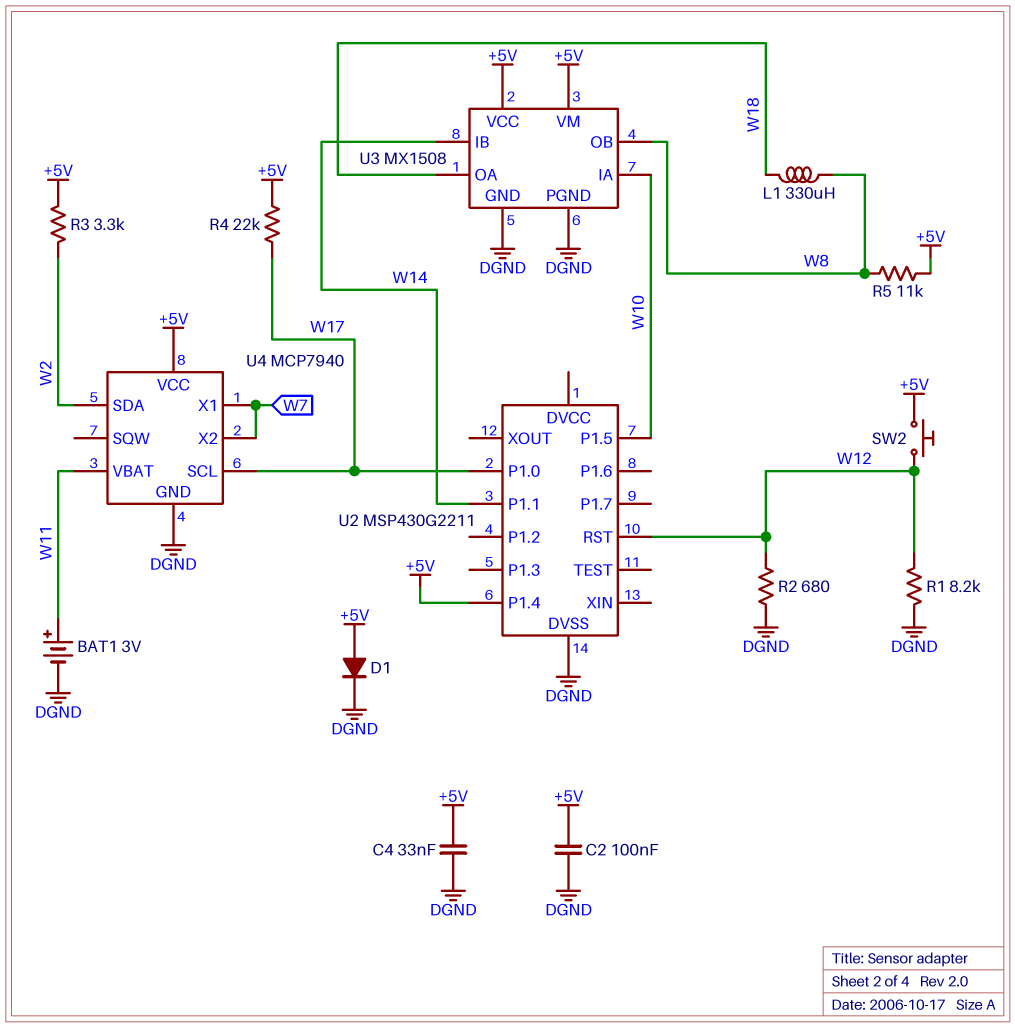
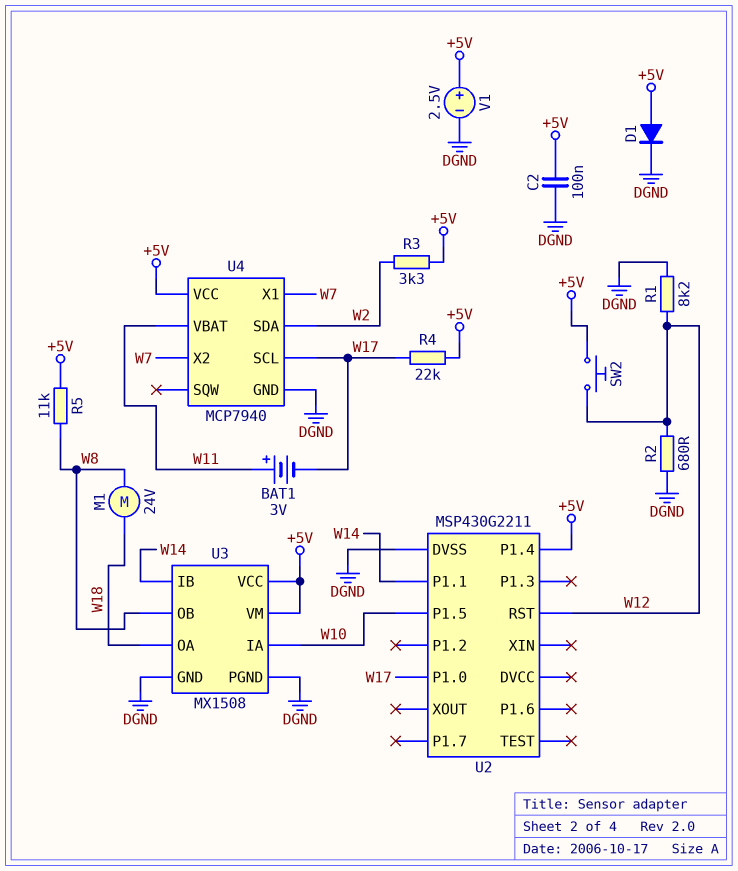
BAT1: 3V (plus W11, minus DGND) -> 3V (plus W11, minus W17)
C4: 33nF (+5V, DGND) -> none
L1: 330uH (W8, W18) -> none
M1: none -> motor 24V (W8, W18)
V1: none -> 2.5V (plus +5V, minus DGND)

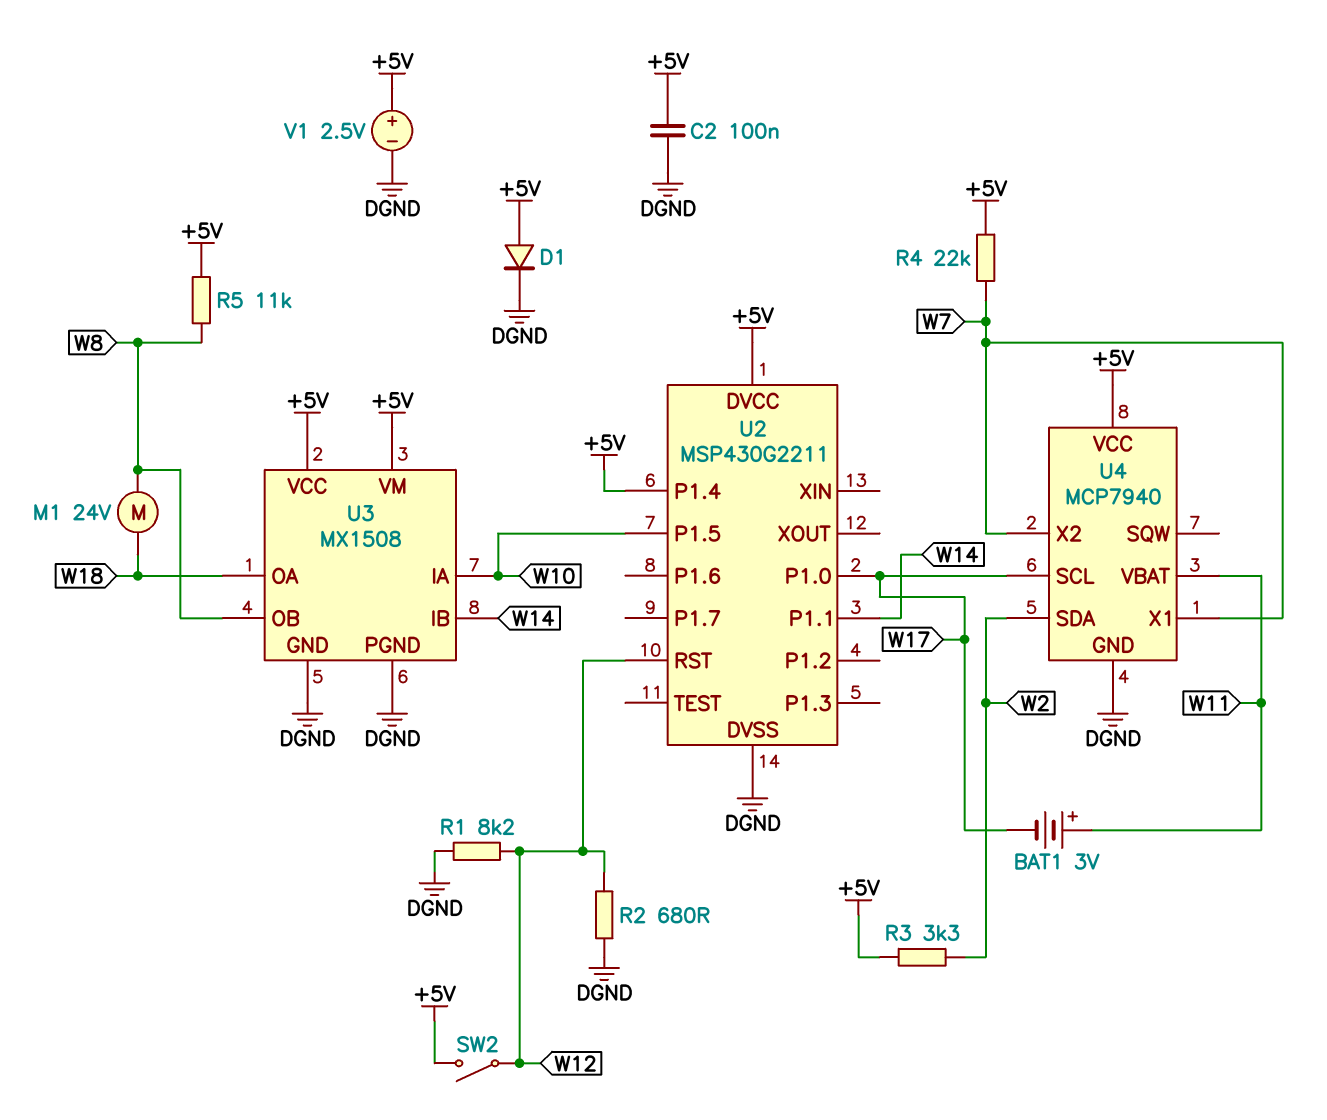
R4: 22k (+5V, W17) -> 22k (+5V, W7)
SW2: button (+5V, W12) -> switch (+5V, W12)
U2 pin DVCC: none -> +5V

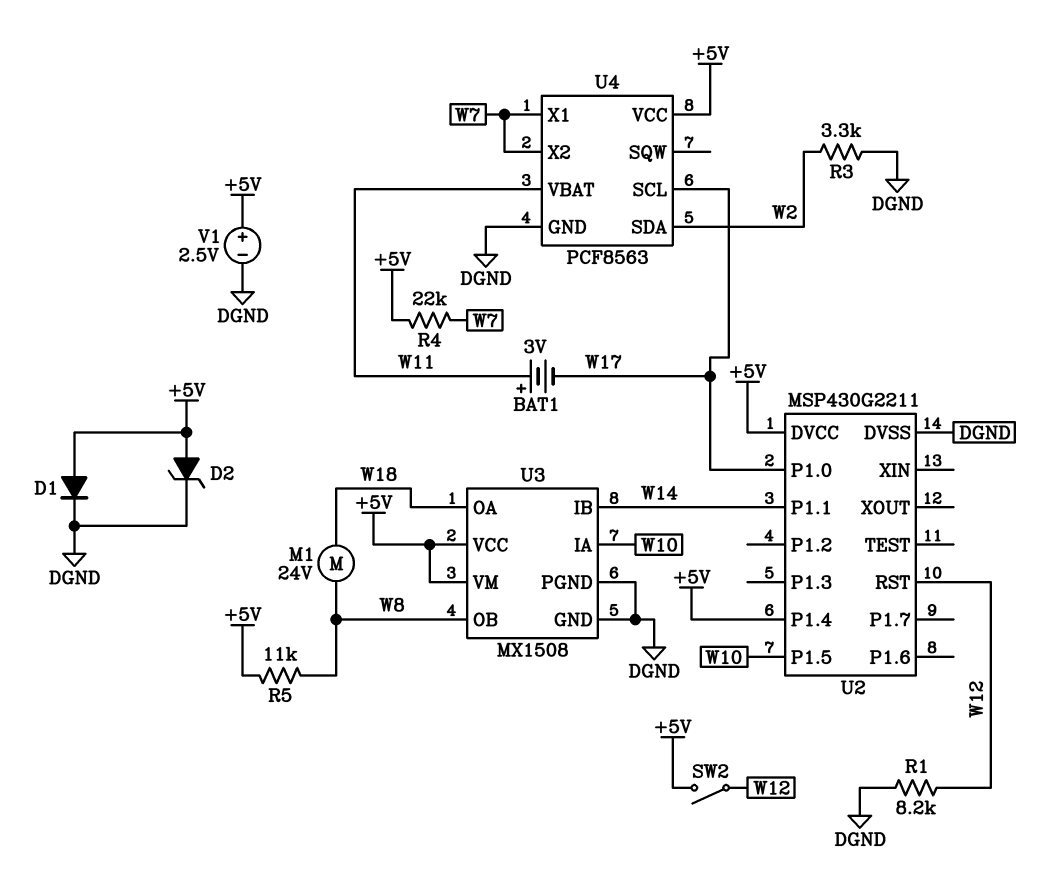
C2: 100nF (+5V, DGND) -> none
D2: none -> zener (A +5V, K DGND)
R2: 680 (DGND, W12) -> none
R3: 3.3k (+5V, W2) -> 3.3k (DGND, W2)
U4: MCP7940 -> PCF8563

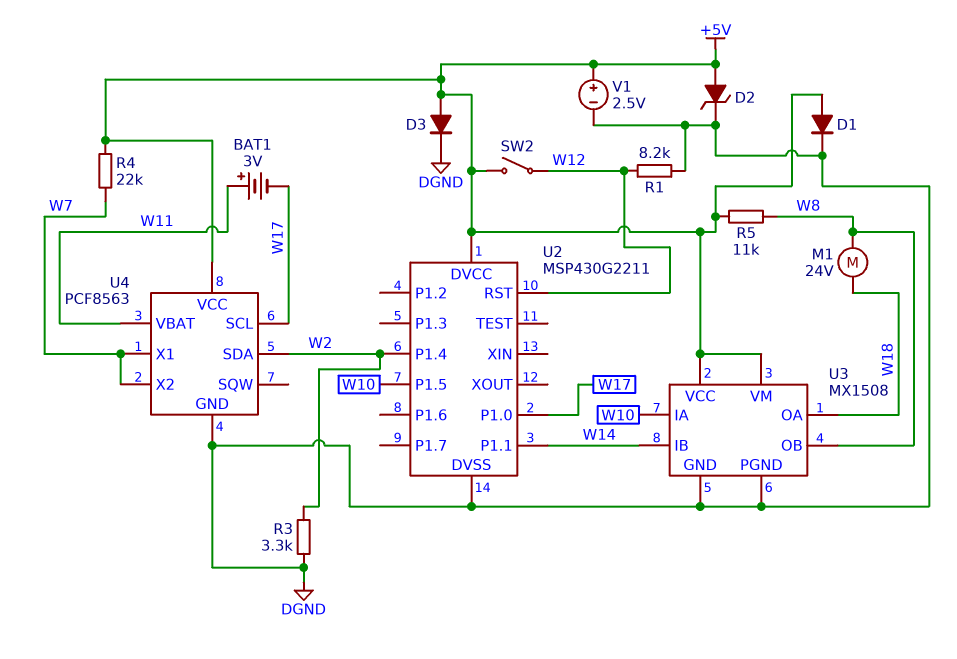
D3: none -> diode (A +5V, K DGND)
U2 pin P1.4: +5V -> W2

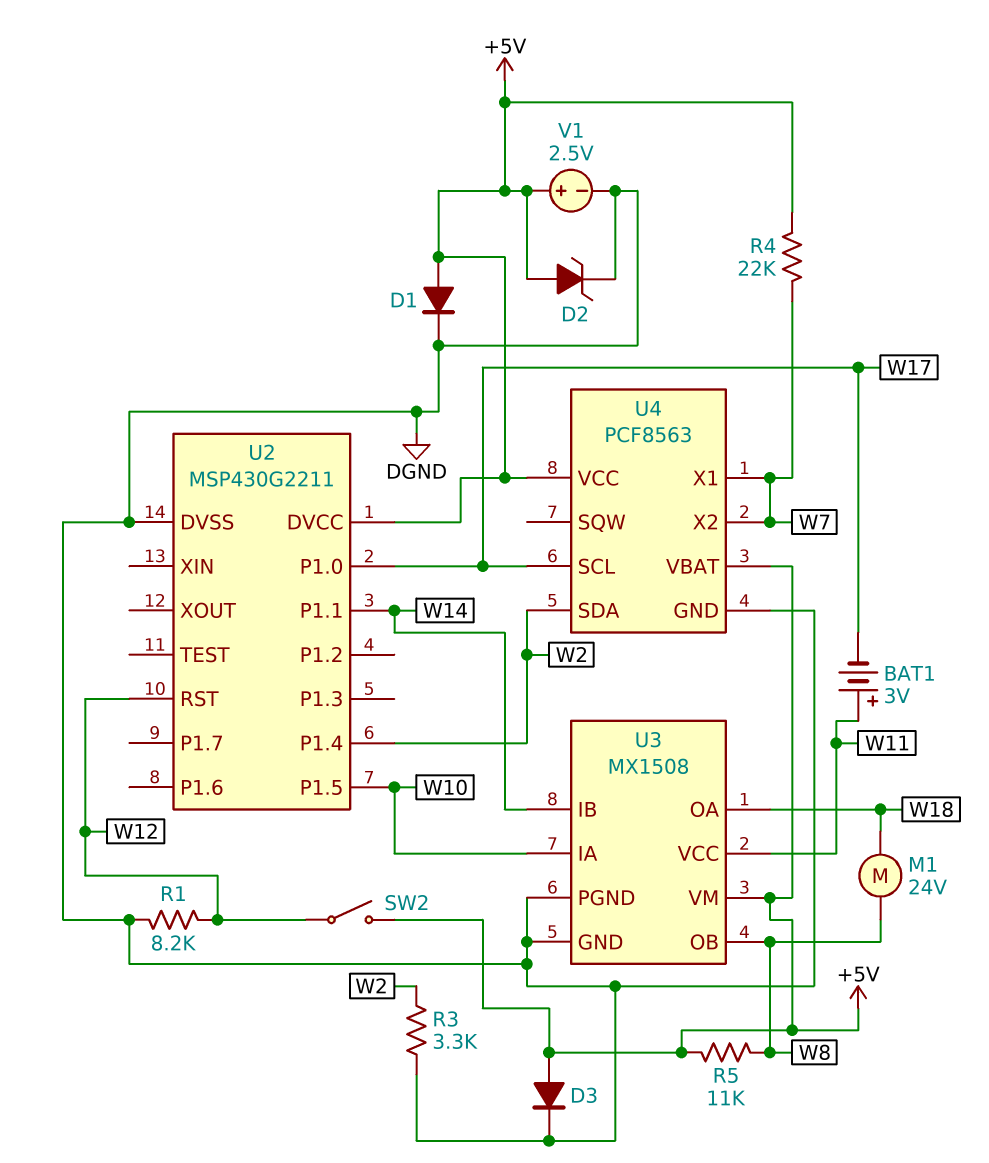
U3 pin VCC: +5V -> W11
U4 pin VBAT: W11 -> +5V

